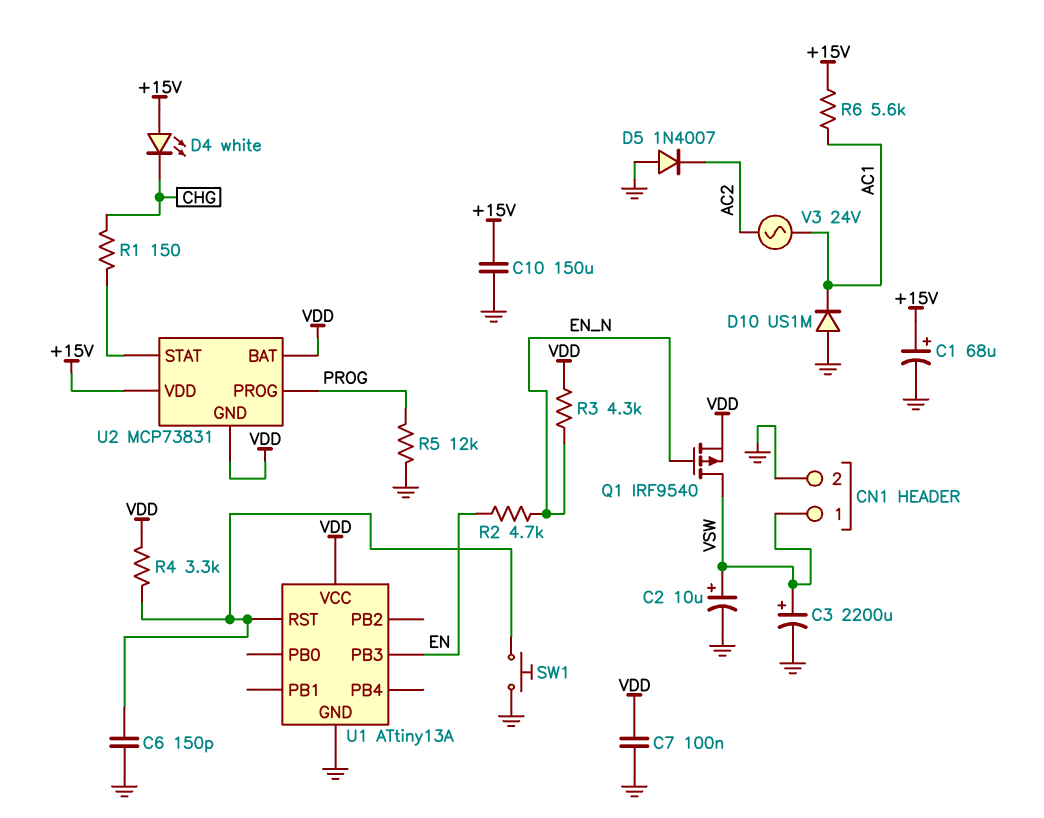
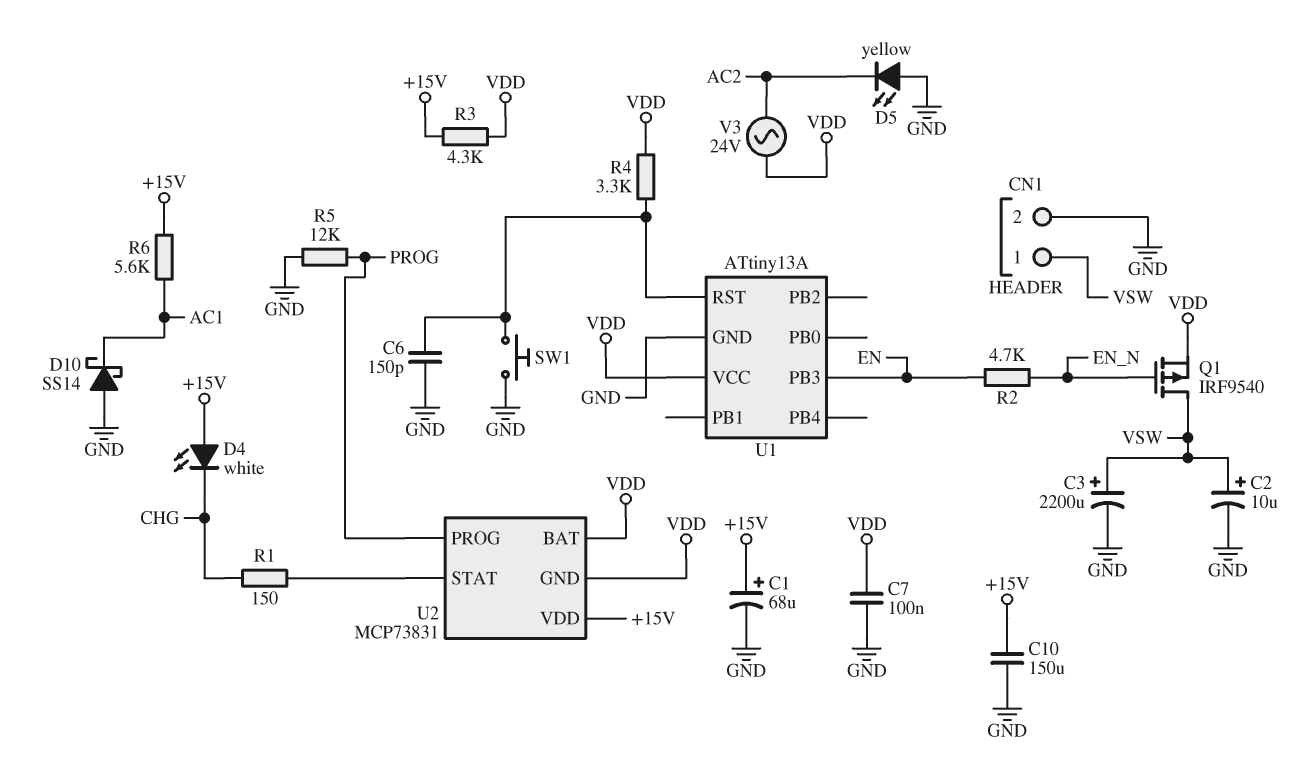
D5: diode 1N4007 (A GND, K AC2) -> LED yellow (A GND, K AC2)
D10: diode US1M (A GND, K AC1) -> schottky SS14 (A GND, K AC1)
R3: 4.3k (EN_N, VDD) -> 4.3k (+15V, VDD)
V3: AC 24V (AC1, AC2) -> AC 24V (AC2, VDD)

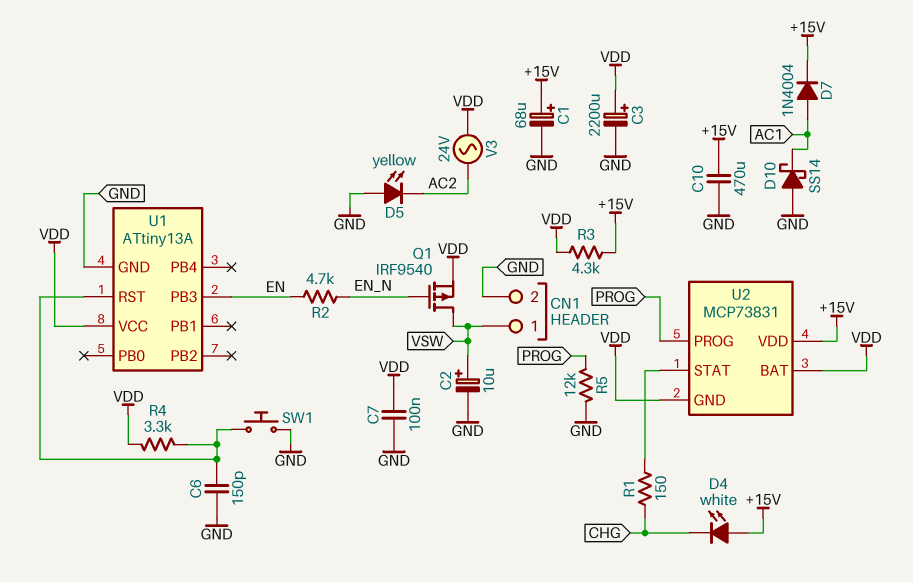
C3: 2200uF (plus VSW, minus GND) -> 2200uF (plus VDD, minus GND)
C10: 150uF (+15V, GND) -> 470uF (+15V, GND)
D7: none -> diode 1N4004 (A AC1, K +15V)
R6: 5.6k (+15V, AC1) -> none

